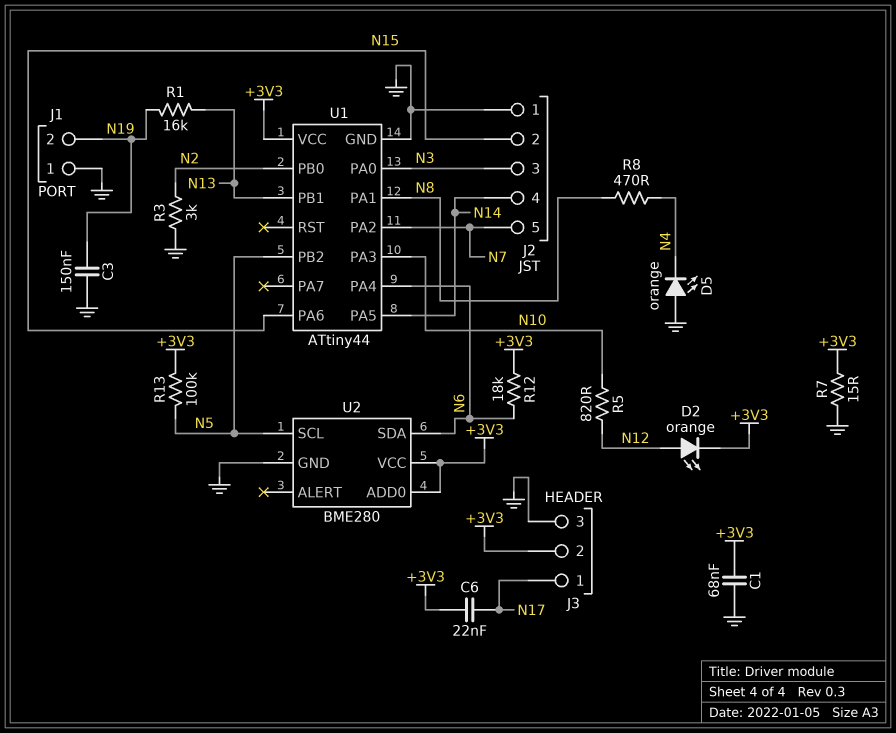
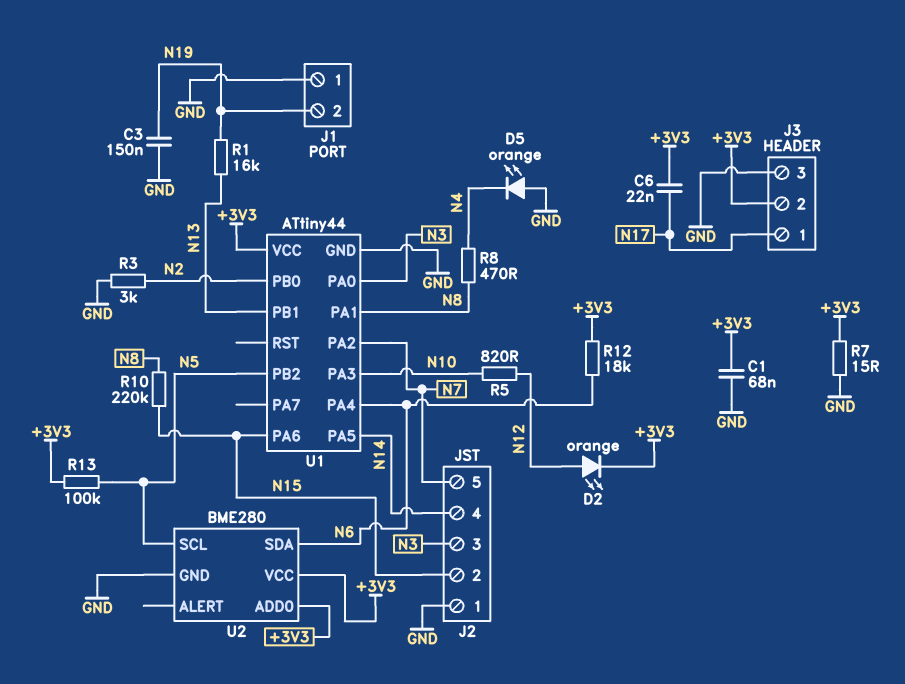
R10: none -> 220k (N8, N15)

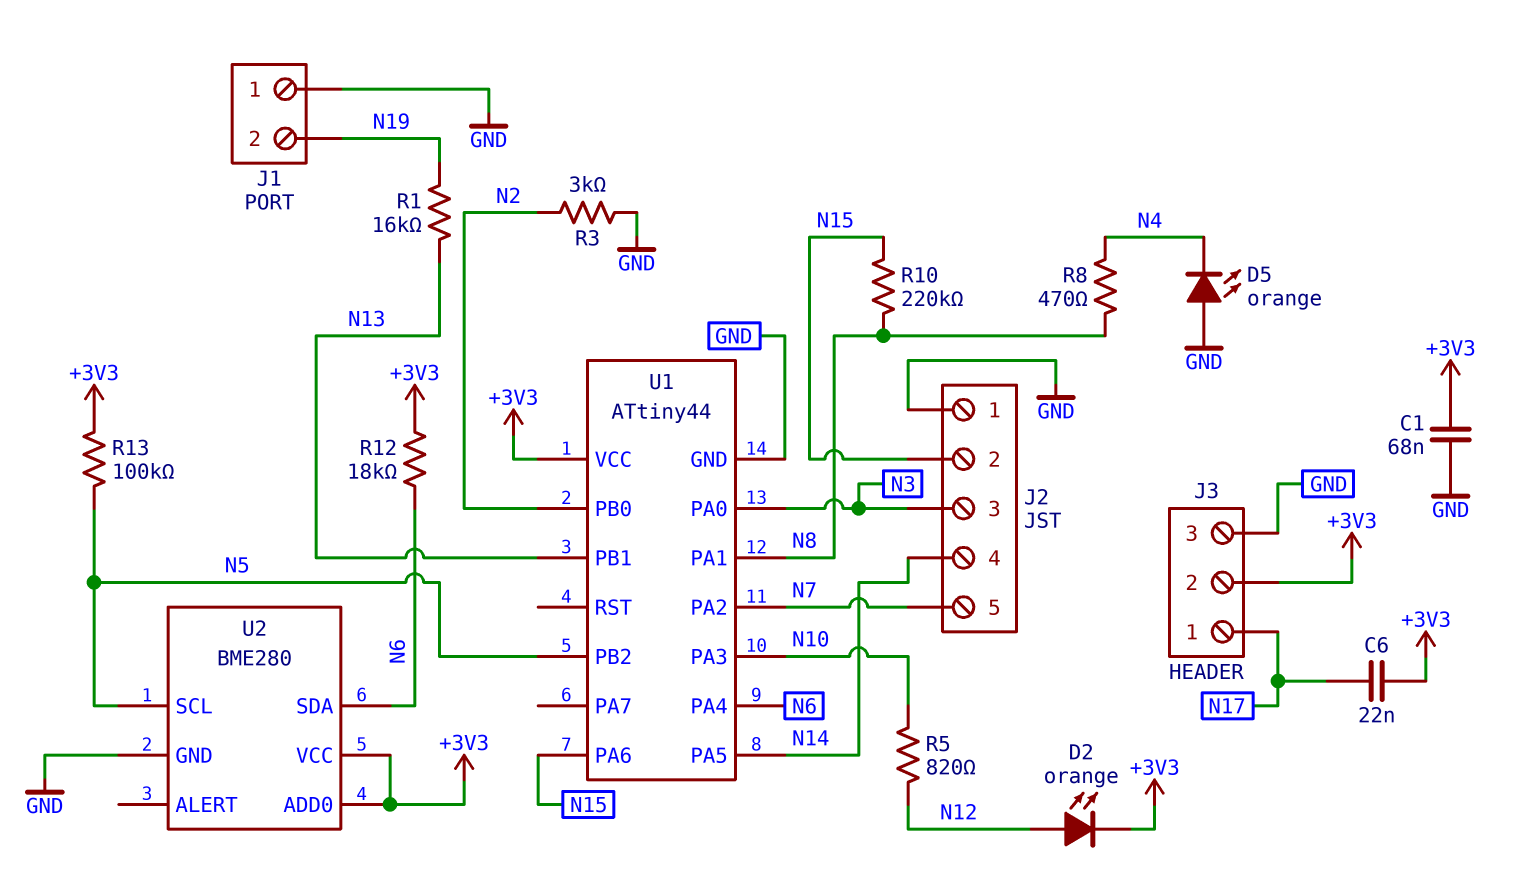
C3: 150nF (GND, N19) -> none
R7: 15 (+3V3, GND) -> none

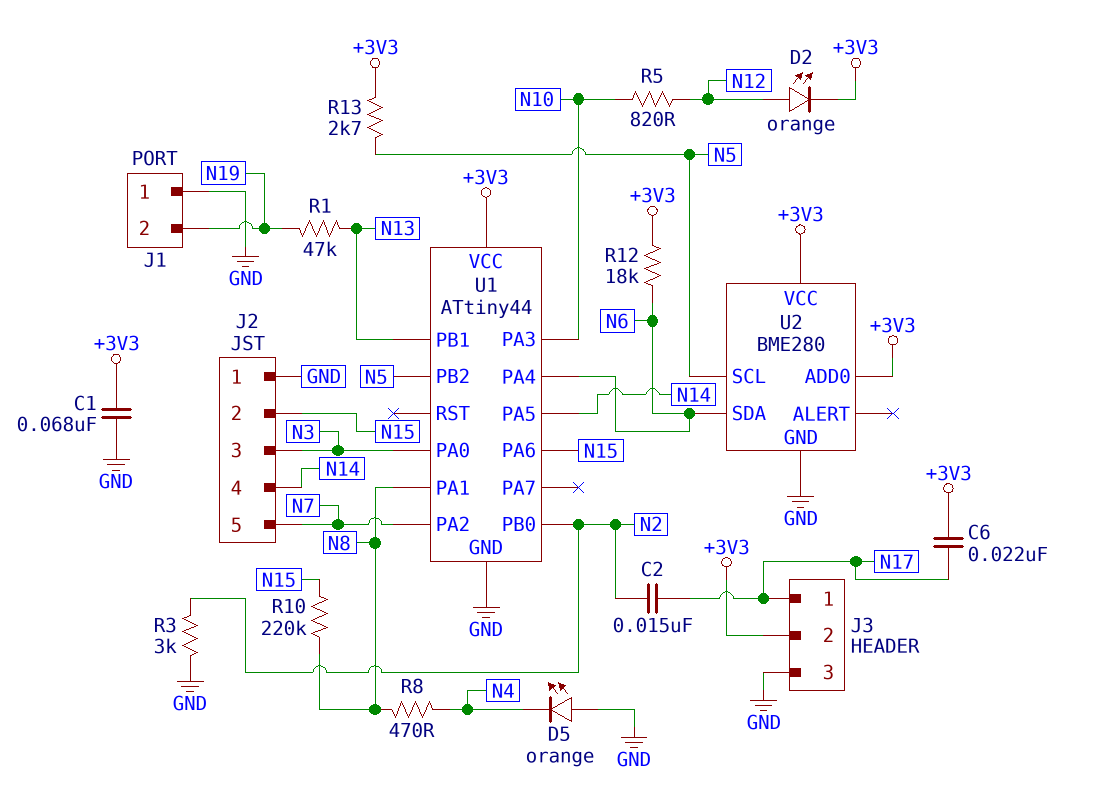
C2: none -> 15nF (N2, N17)
R1: 16k (N13, N19) -> 47k (N13, N19)
R13: 100k (+3V3, N5) -> 2.7k (+3V3, N5)

